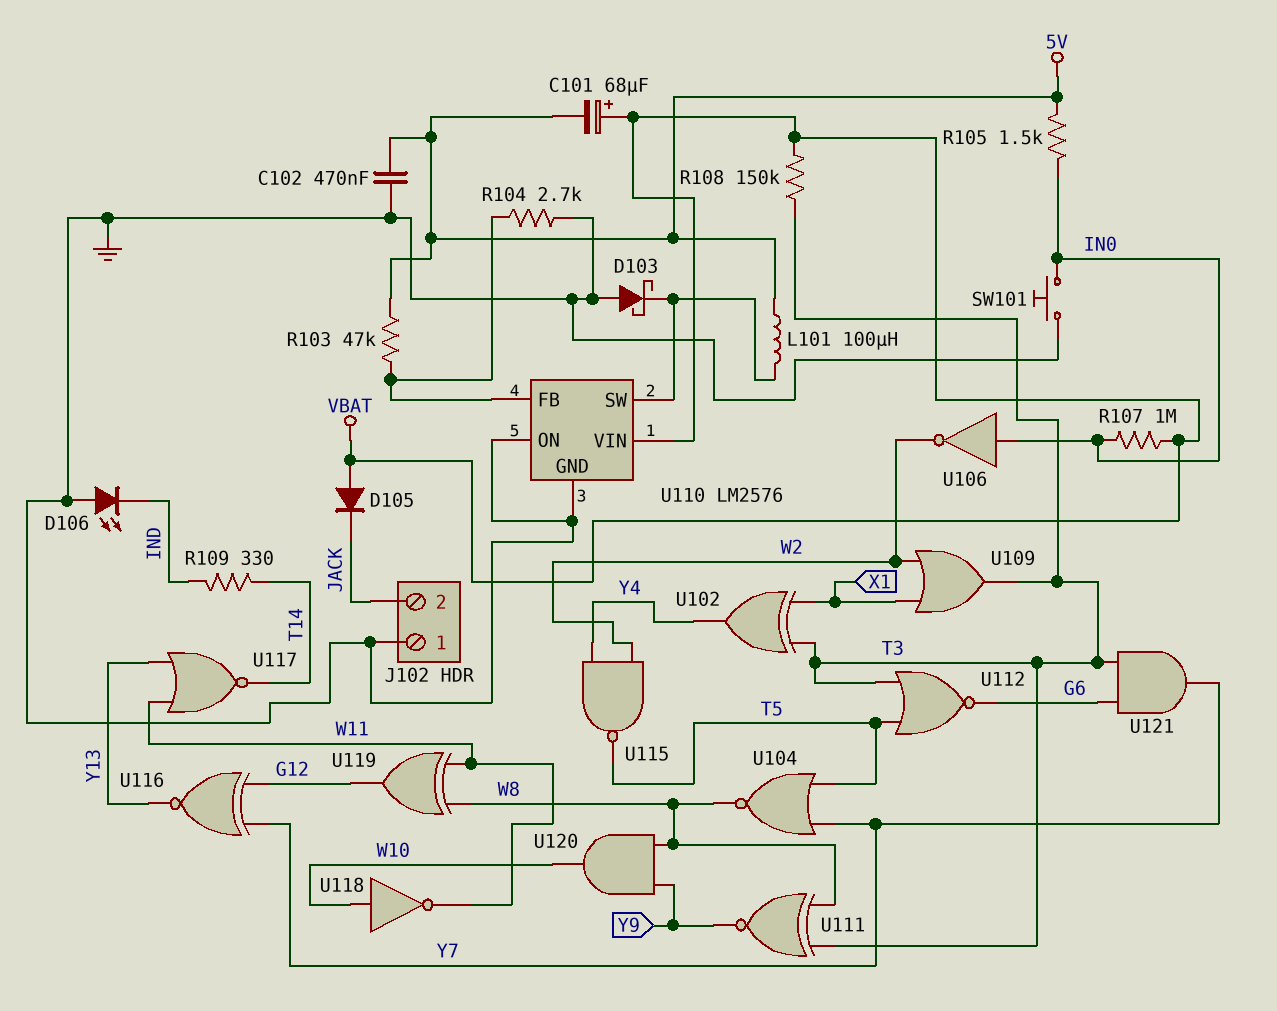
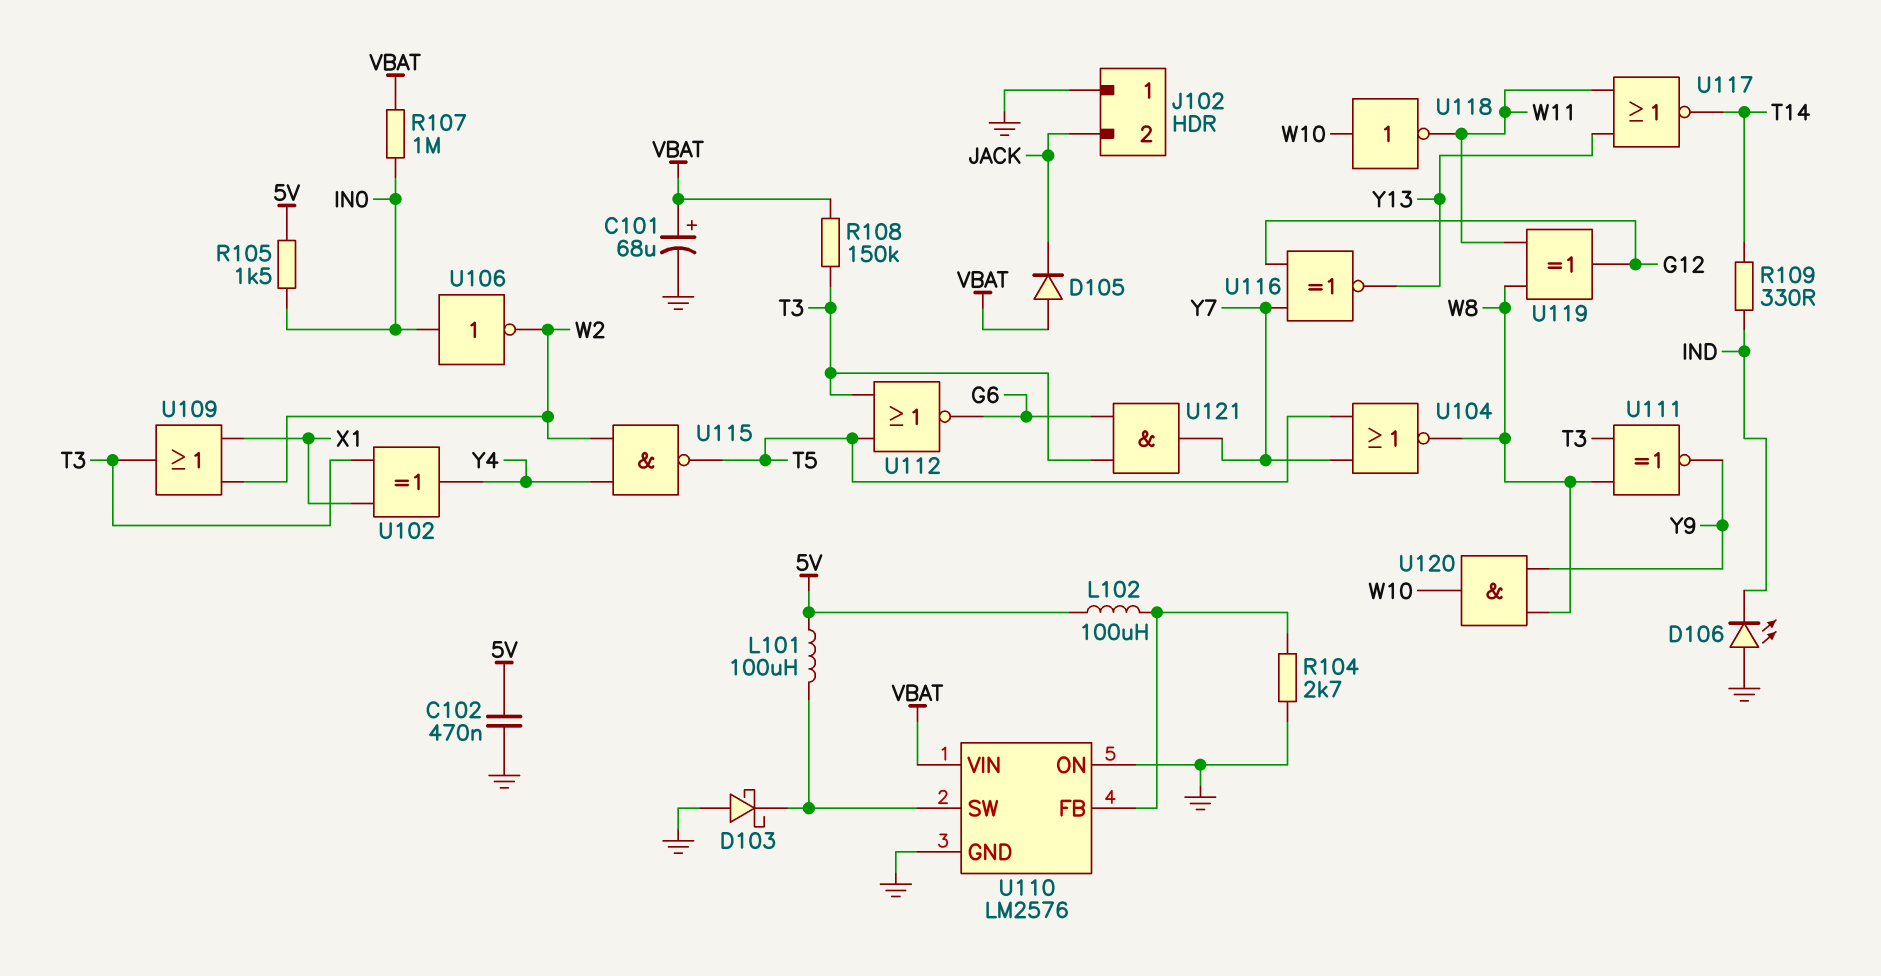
C101: 68uF (plus VBAT, minus 5V) -> 68uF (plus VBAT, minus GND)
L102: none -> 100uH (5V, U110/FB)
R103: 47k (5V, U110/FB) -> none
SW101: button (GND, IN0) -> none

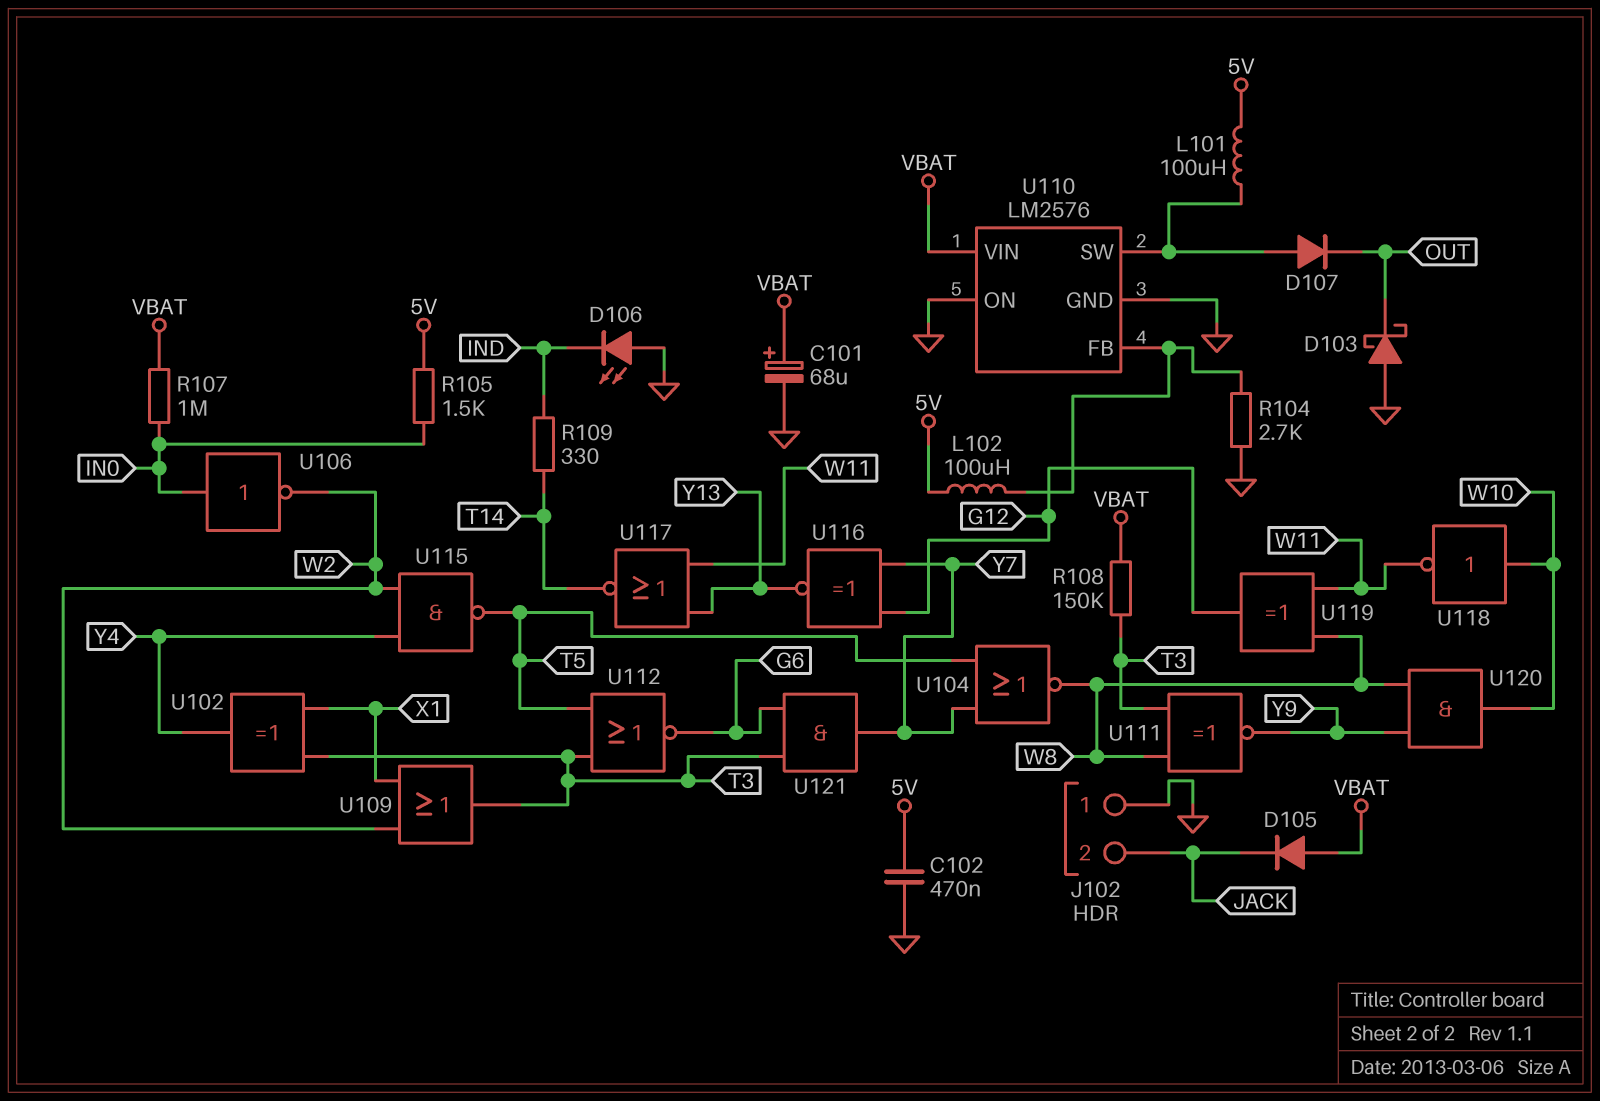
D103: schottky (A GND, K U110/SW) -> schottky (A GND, K OUT)
D107: none -> diode (A U110/SW, K OUT)

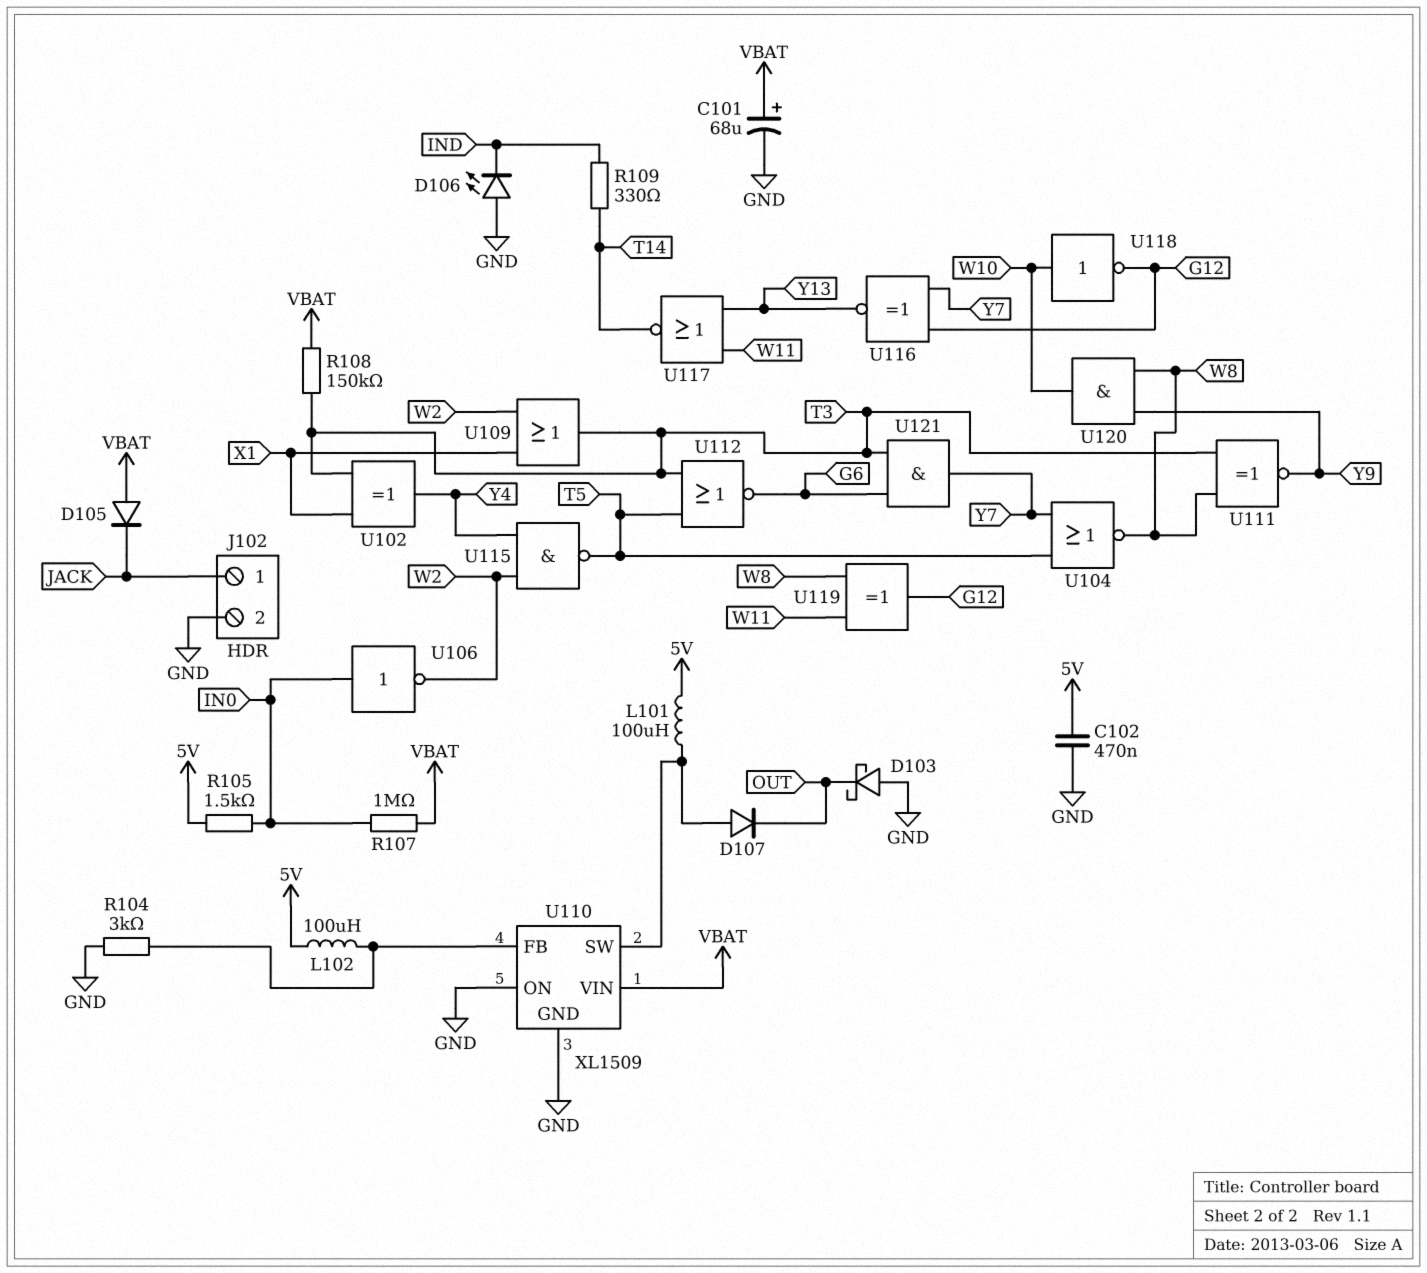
J102 pin 1: GND -> JACK
J102 pin 2: JACK -> GND
R104: 2.7k (GND, U110/FB) -> 3k (GND, U110/FB)
U110: LM2576 -> XL1509
U118: NOT (in W10, out W11) -> NOT (in W10, out G12)

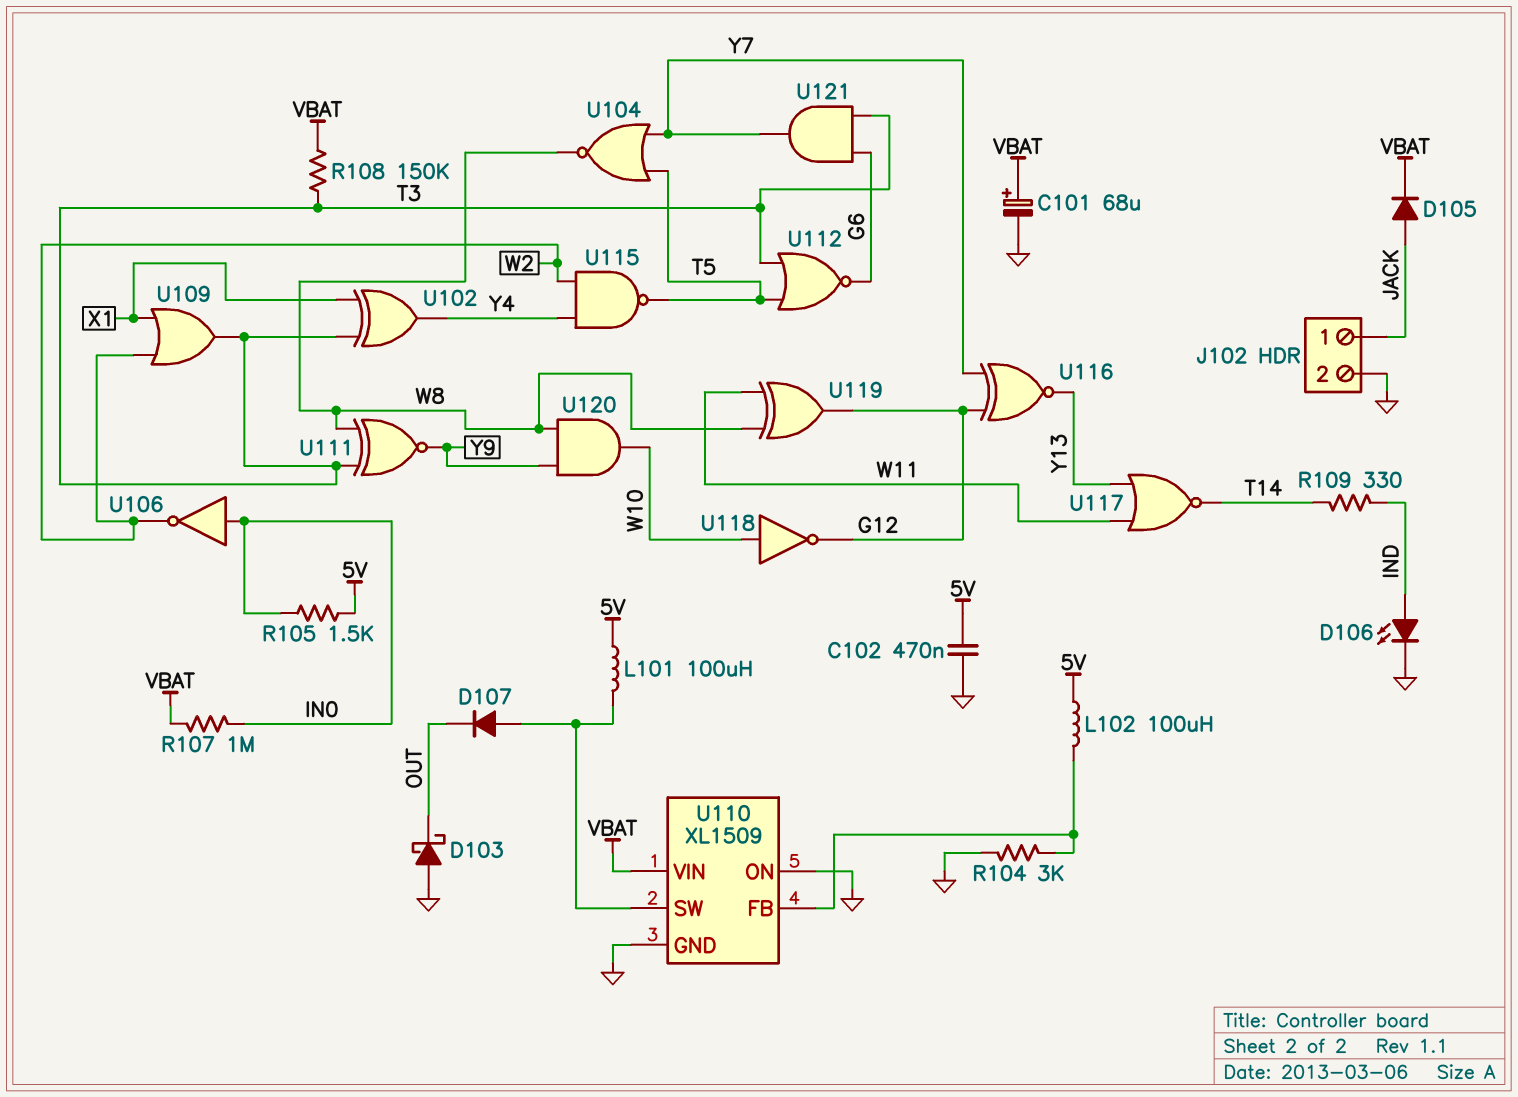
D105: diode (A VBAT, K JACK) -> diode (A JACK, K VBAT)
D106: LED (A GND, K IND) -> LED (A IND, K GND)

